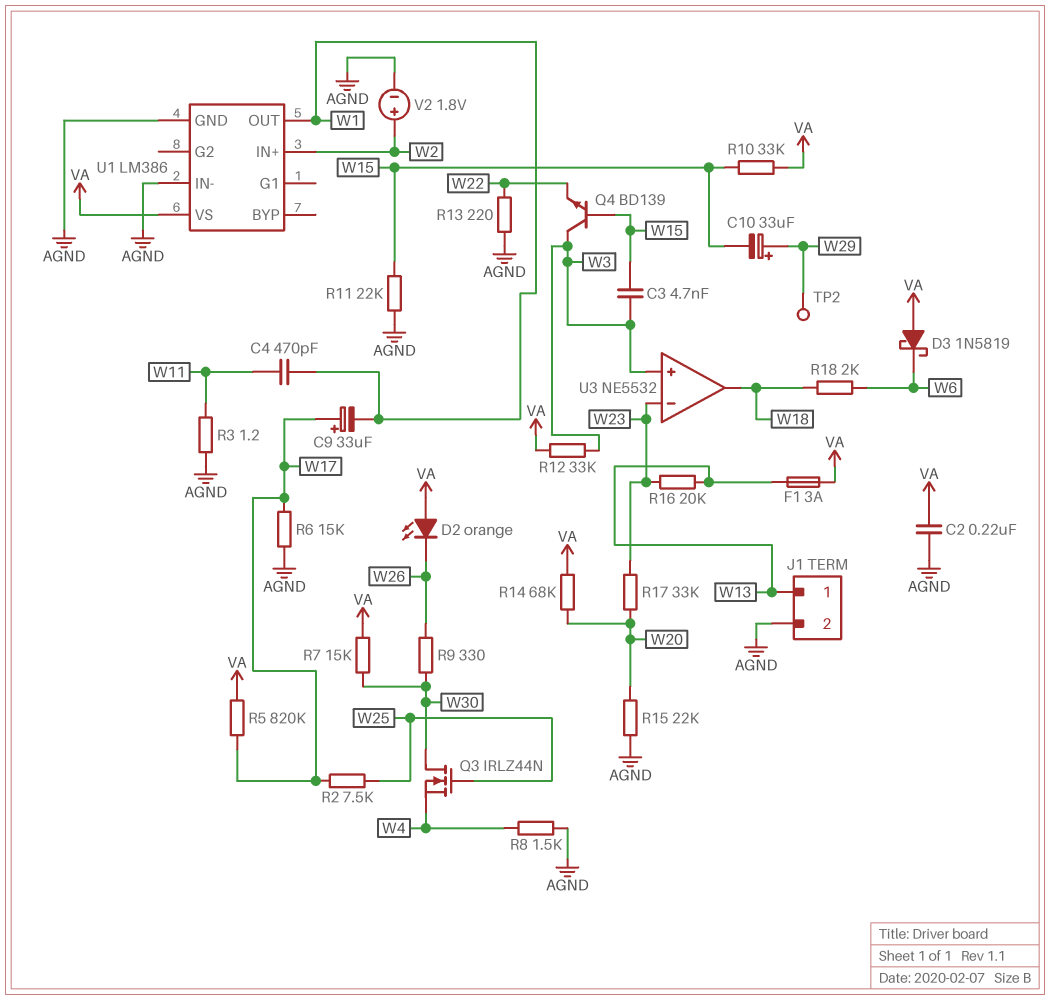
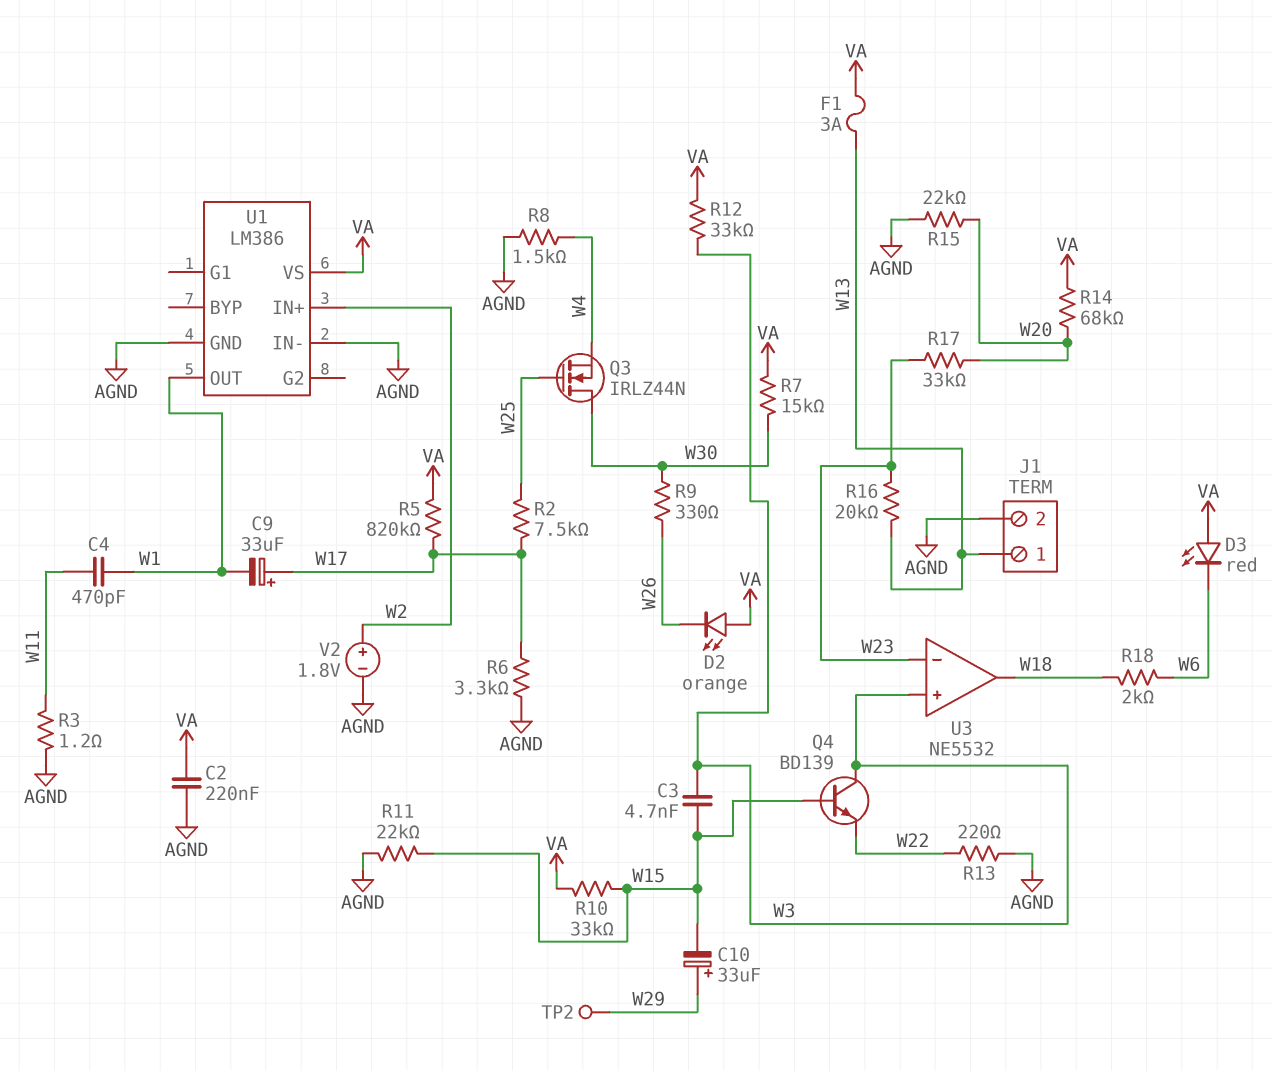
D3: schottky 1N5819 (A VA, K W6) -> LED red (A VA, K W6)
R6: 15k (AGND, W17) -> 3.3k (AGND, W17)

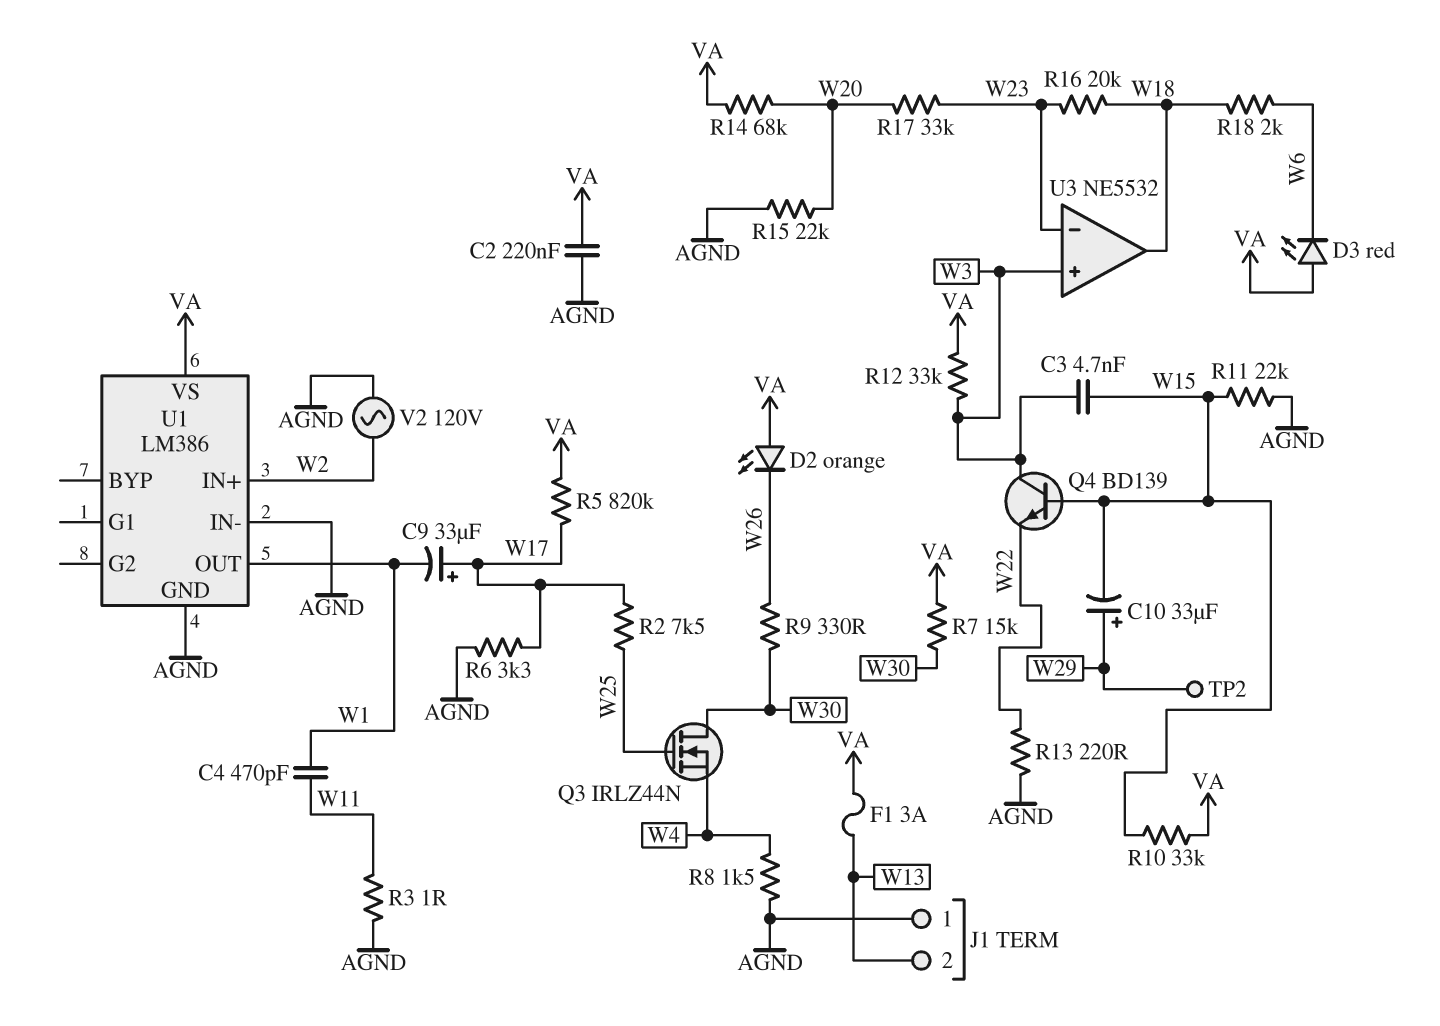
J1 pin 1: W13 -> AGND
J1 pin 2: AGND -> W13
R3: 1.2 (AGND, W11) -> 1 (AGND, W11)
R16: 20k (W13, W23) -> 20k (W18, W23)
V2: 1.8V (plus W2, minus AGND) -> AC 120V (AGND, W2)

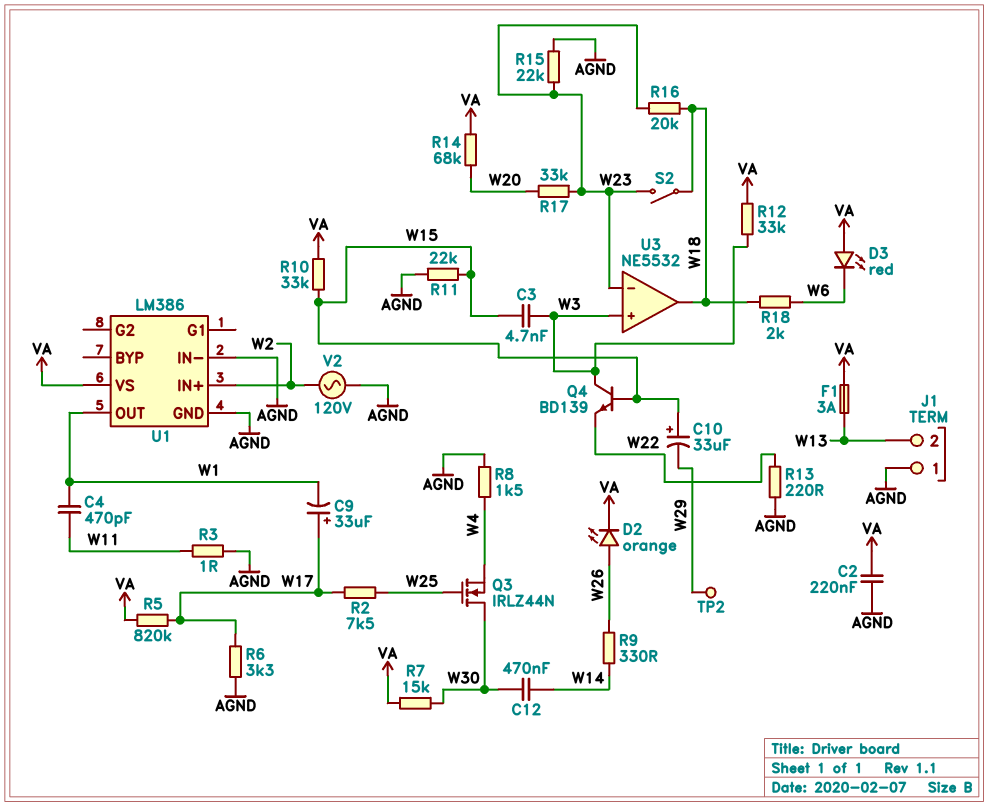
C10: 33uF (plus W29, minus W15) -> 33uF (plus W15, minus W29)
C12: none -> 470nF (W14, W30)
D2: LED orange (A VA, K W26) -> LED orange (A W26, K VA)
R9: 330 (W26, W30) -> 330 (W14, W26)
R15: 22k (AGND, W20) -> 22k (AGND, W23)
S2: none -> switch (W18, W23)

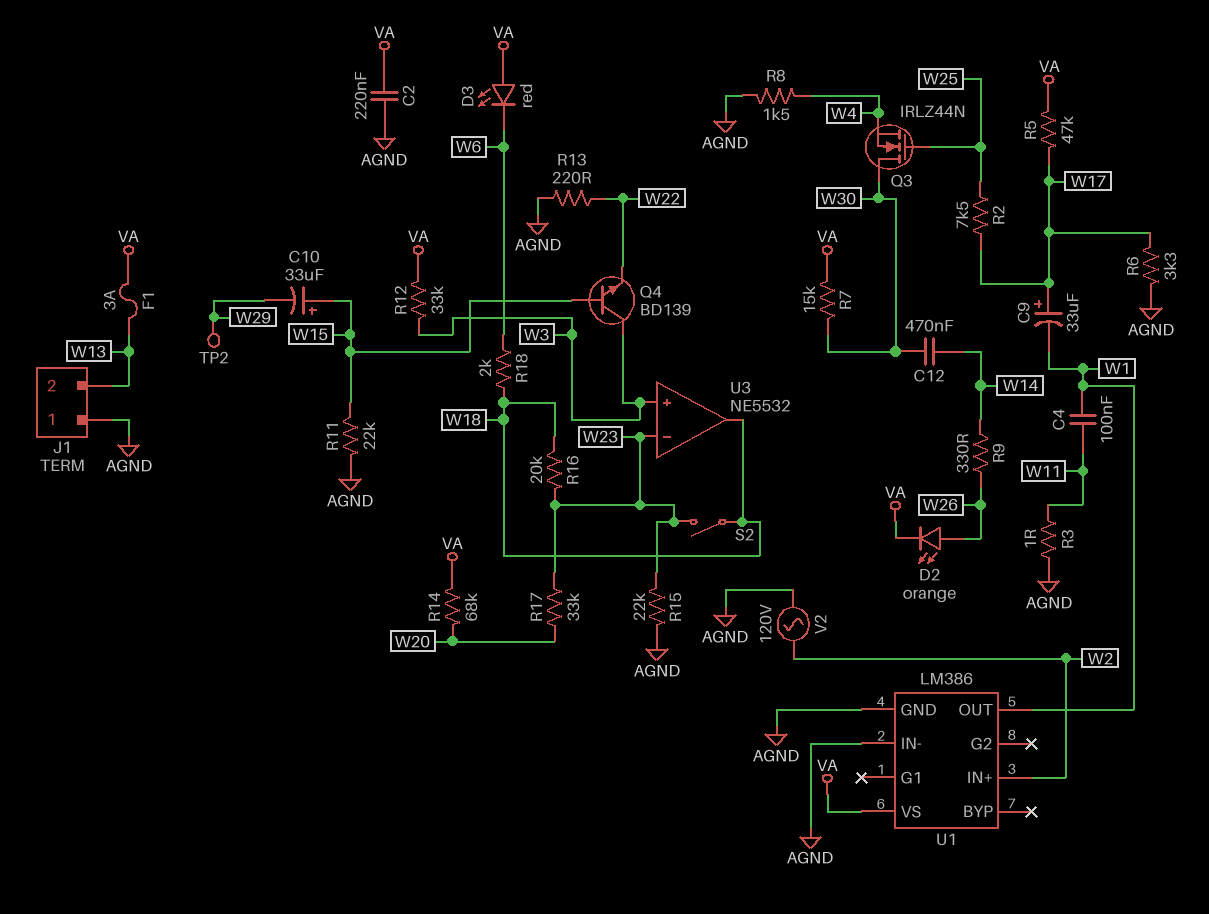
C3: 4.7nF (W3, W15) -> none
C4: 470pF (W1, W11) -> 100nF (W1, W11)
R5: 820k (VA, W17) -> 47k (VA, W17)
R10: 33k (VA, W15) -> none

